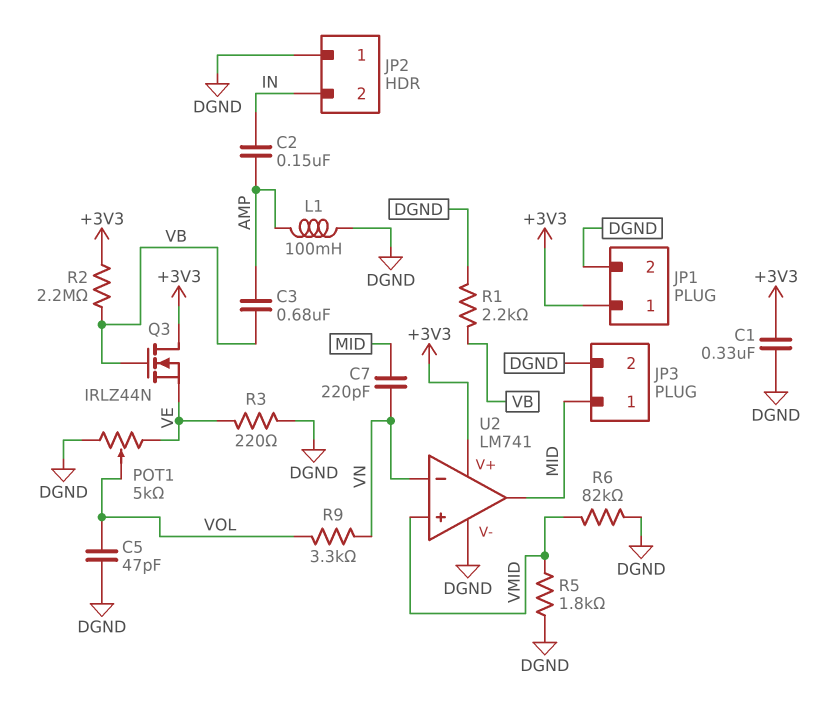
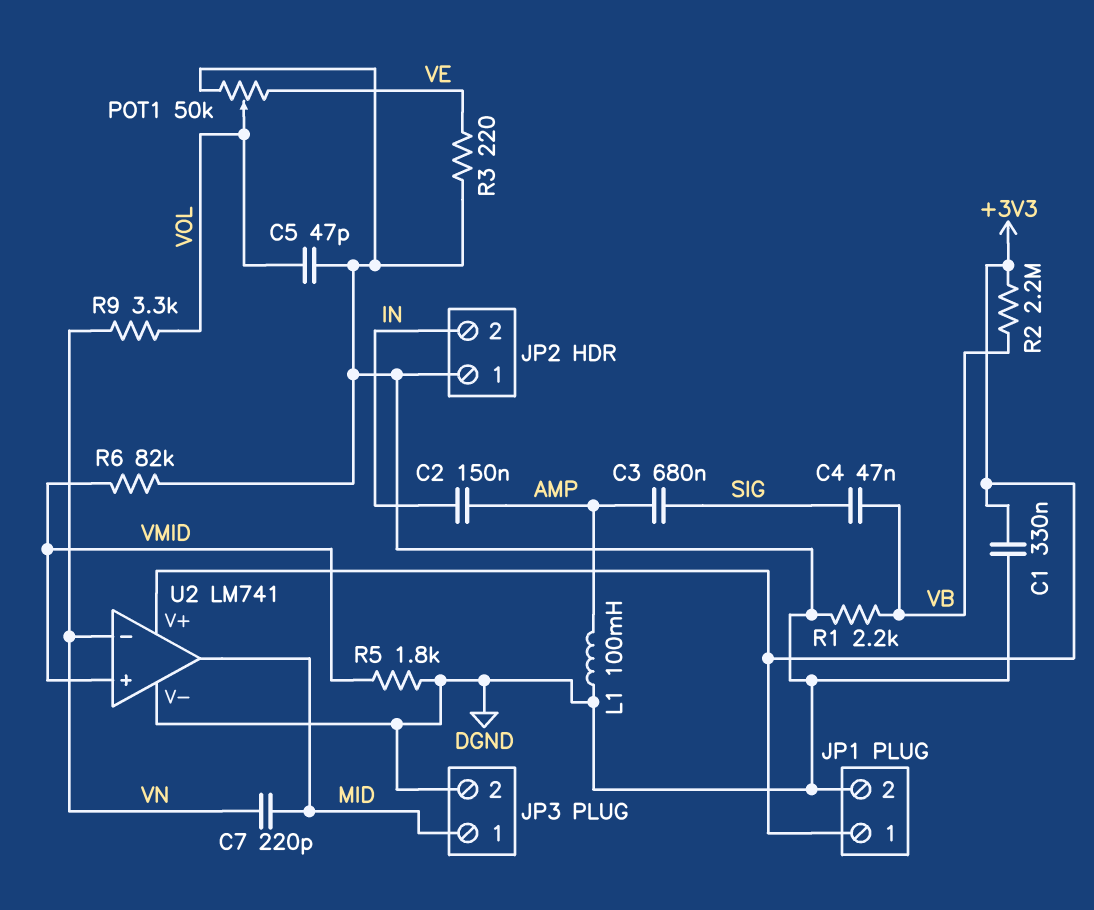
C3: 680nF (AMP, VB) -> 680nF (AMP, SIG)
C4: none -> 47nF (SIG, VB)
POT1: 5k (DGND, VE, wiper VOL) -> 50k (DGND, VE, wiper VOL)
Q3: NMOS IRLZ44N (G VB, D +3V3, S VE) -> none

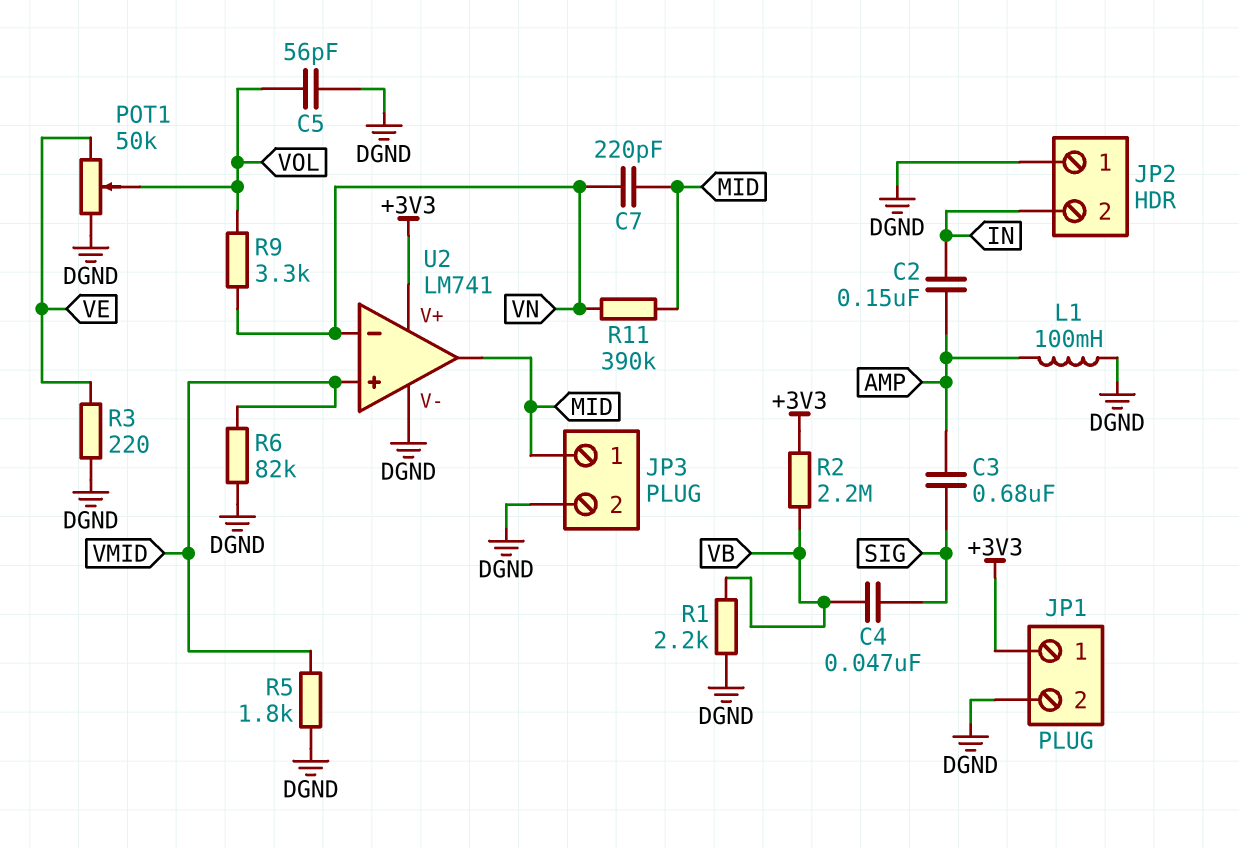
C1: 330nF (+3V3, DGND) -> none
C5: 47pF (DGND, VOL) -> 56pF (DGND, VOL)
R11: none -> 390k (MID, VN)

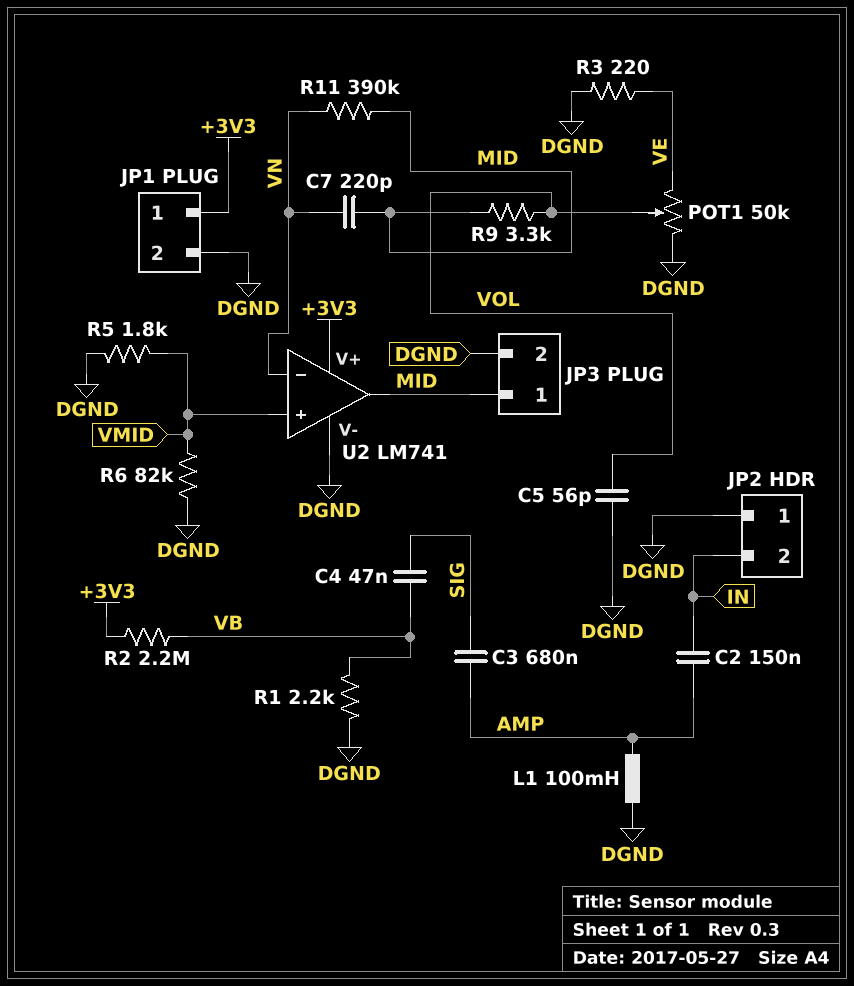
R9: 3.3k (VN, VOL) -> 3.3k (MID, VOL)

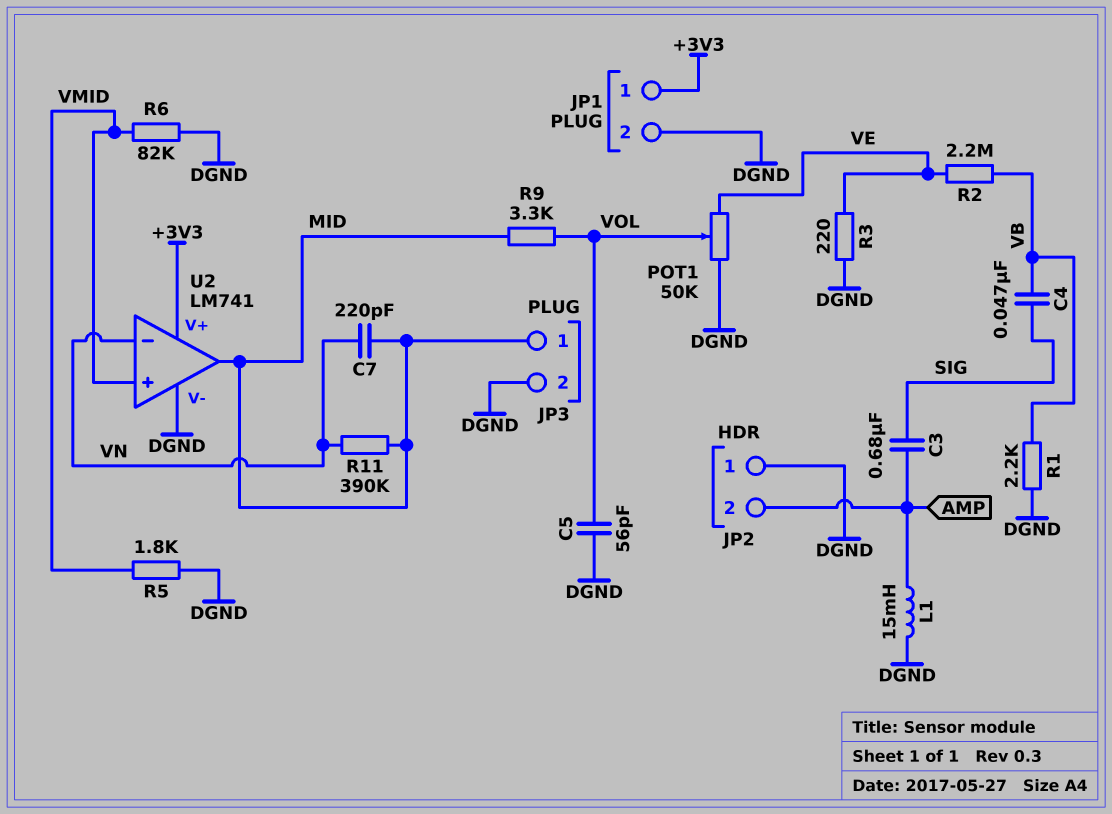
C2: 150nF (AMP, IN) -> none
JP2 pin 2: IN -> AMP
L1: 100mH (AMP, DGND) -> 15mH (AMP, DGND)
R2: 2.2M (+3V3, VB) -> 2.2M (VB, VE)

